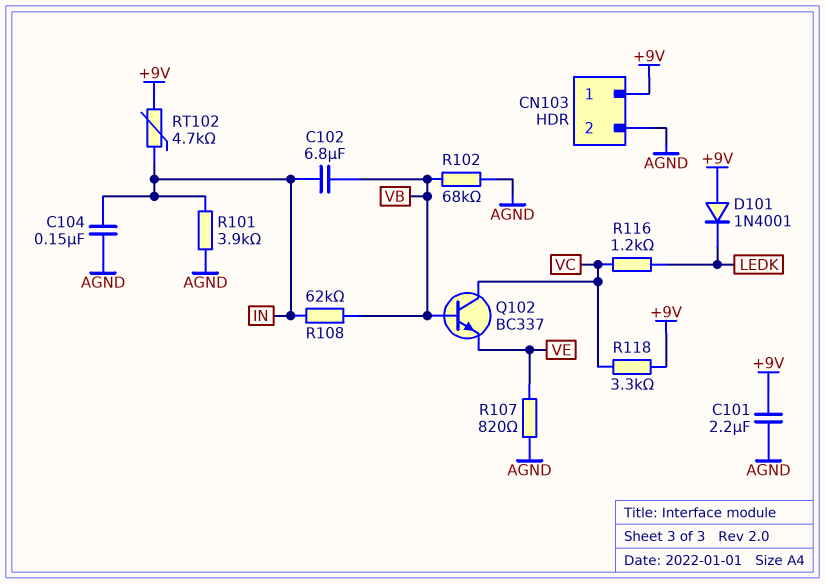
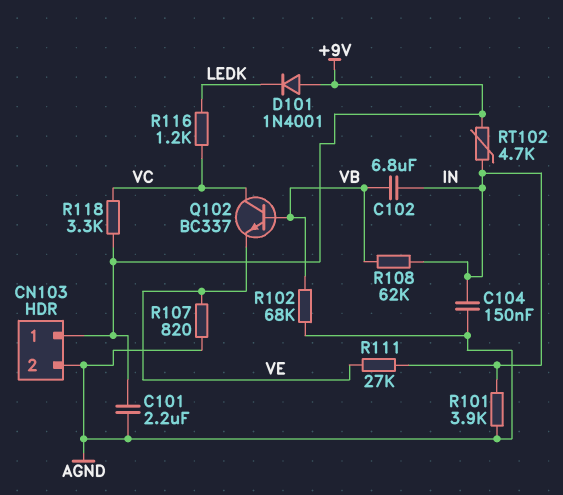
R111: none -> 27k (IN, VE)

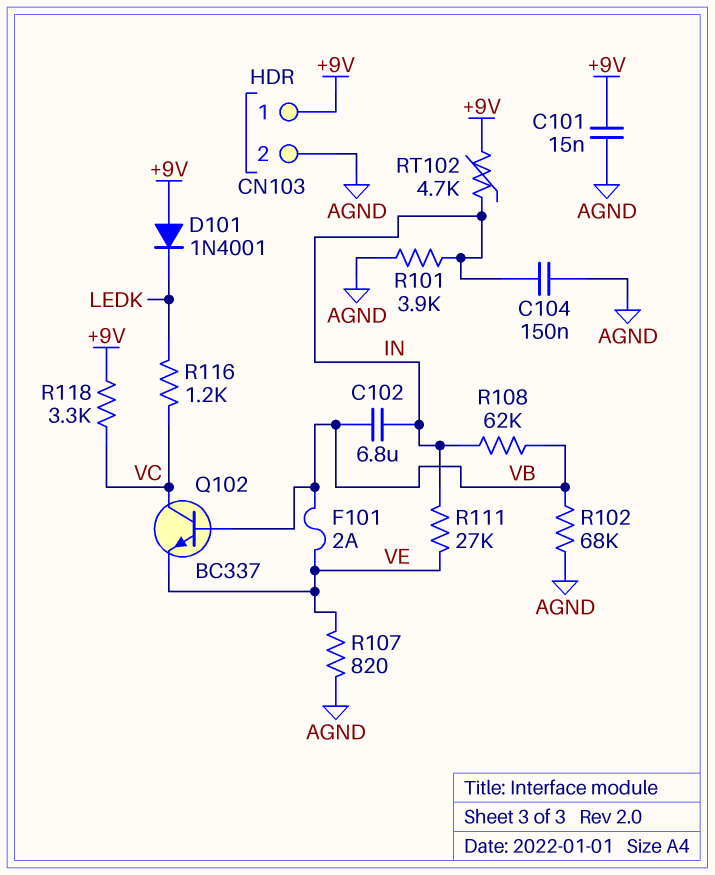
C101: 2.2uF (+9V, AGND) -> 15nF (+9V, AGND)
F101: none -> 2A (VB, VE)

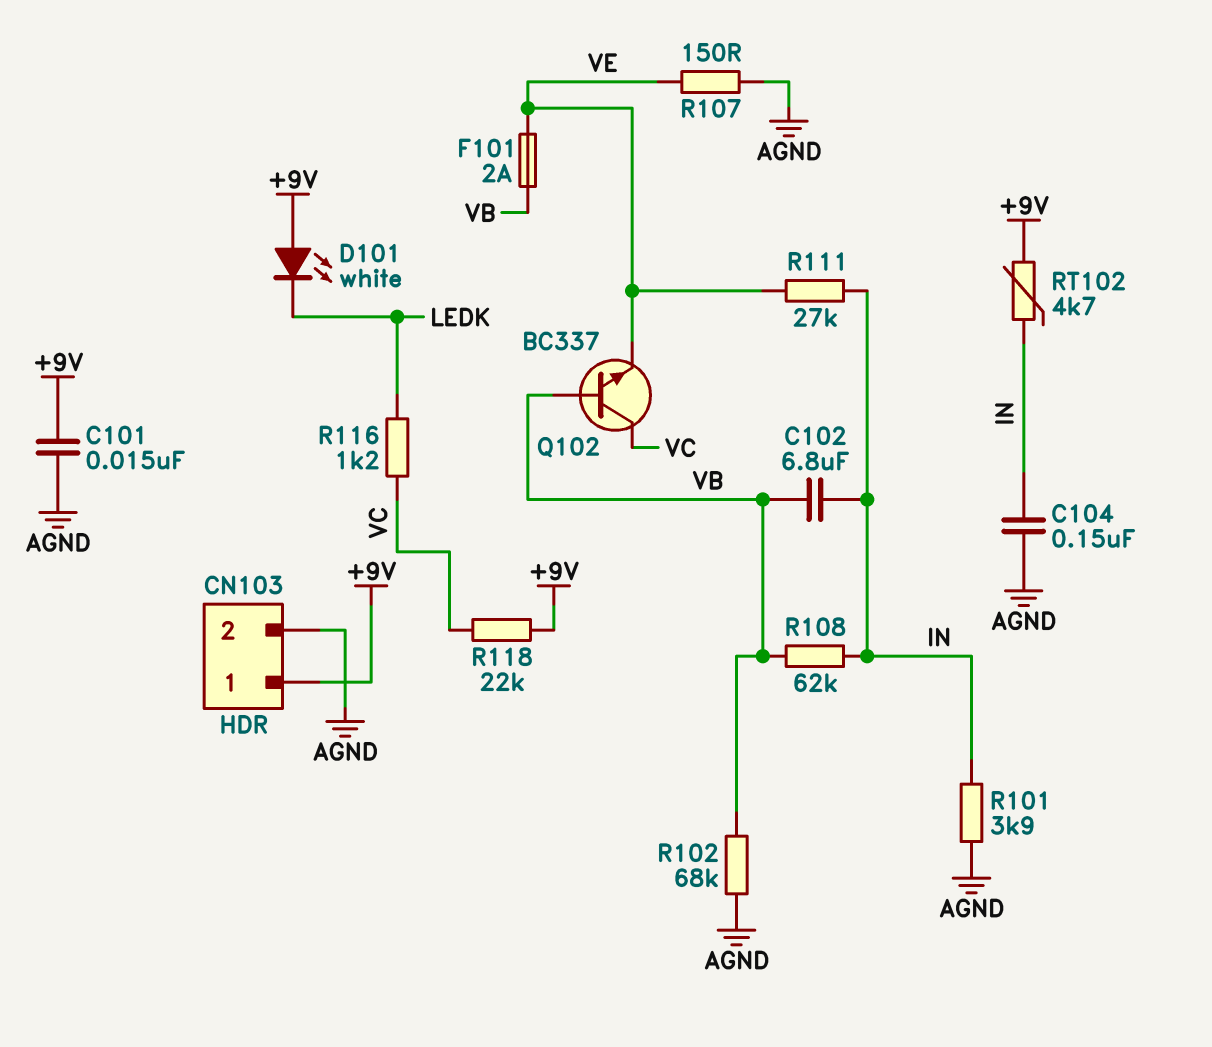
D101: diode 1N4001 (A +9V, K LEDK) -> LED white (A +9V, K LEDK)
R107: 820 (AGND, VE) -> 150 (AGND, VE)
R118: 3.3k (+9V, VC) -> 22k (+9V, VC)

